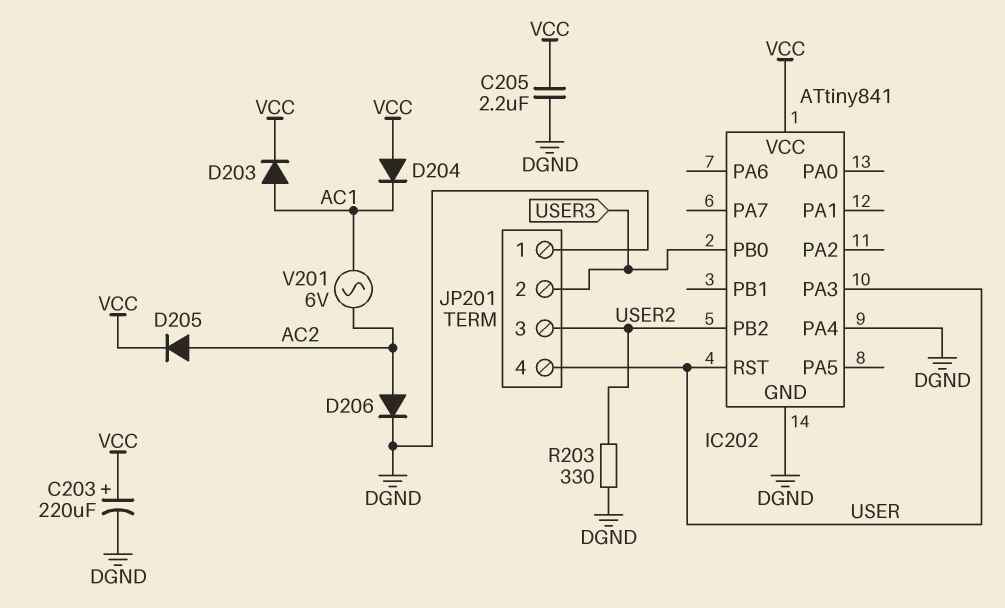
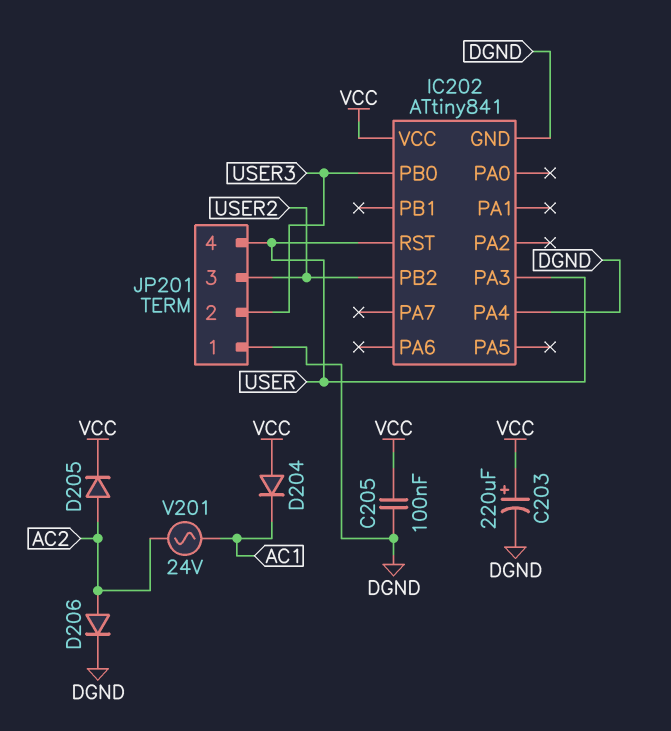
C205: 2.2uF (DGND, VCC) -> 100nF (DGND, VCC)
D203: diode (A AC1, K VCC) -> none
R203: 330 (DGND, USER2) -> none
V201: AC 6V (AC1, AC2) -> AC 24V (AC1, AC2)

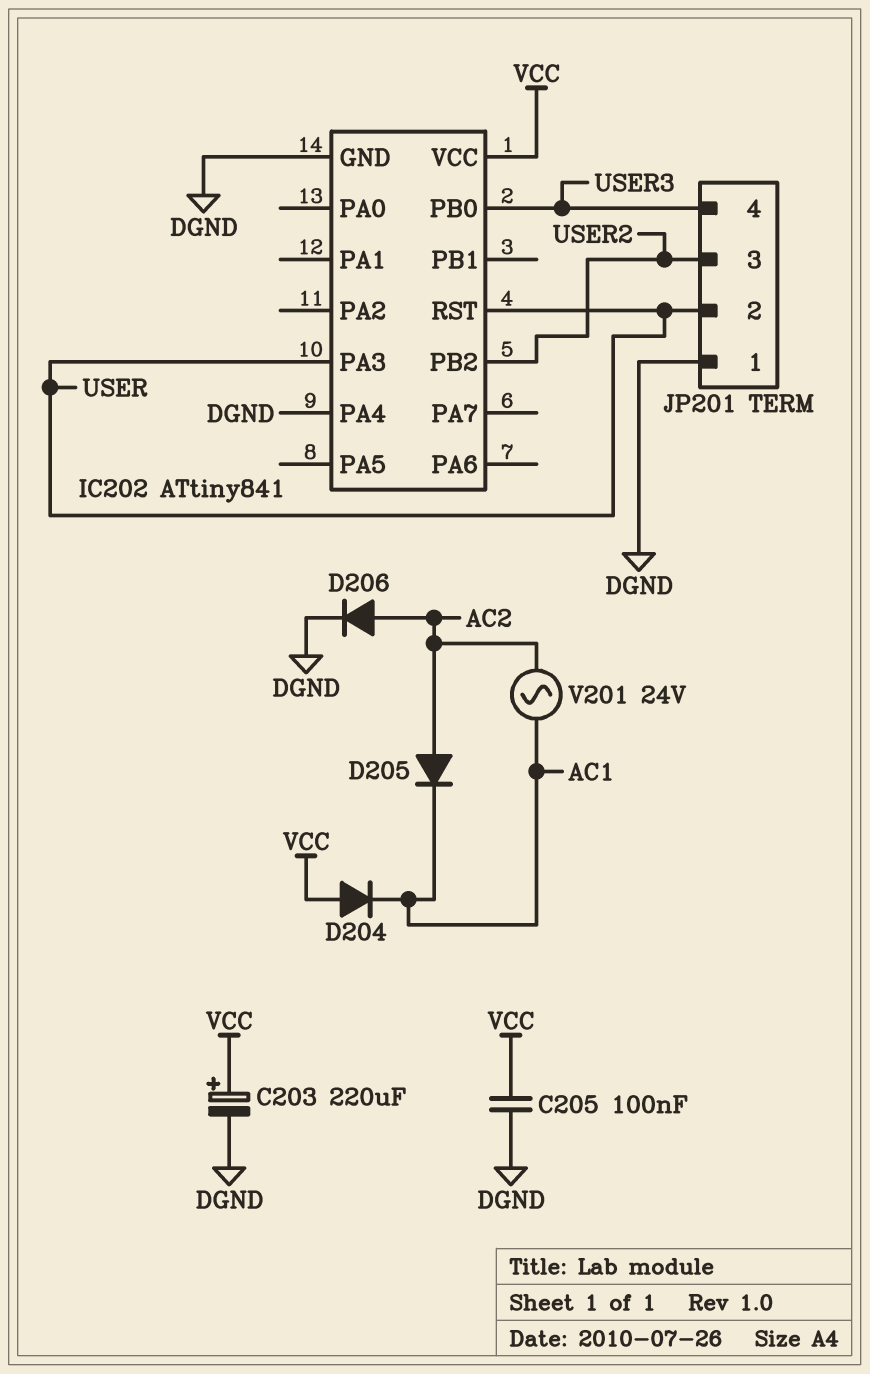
D205: diode (A AC2, K VCC) -> diode (A AC2, K AC1)
JP201 pin 2: USER3 -> USER
JP201 pin 4: USER -> USER3

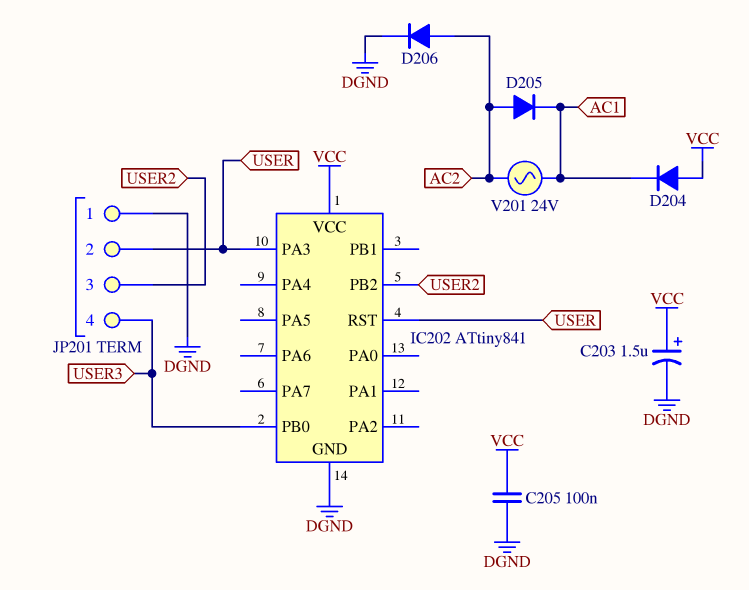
C203: 220uF (plus VCC, minus DGND) -> 1.5uF (plus VCC, minus DGND)
IC202 pin PA4: DGND -> none

